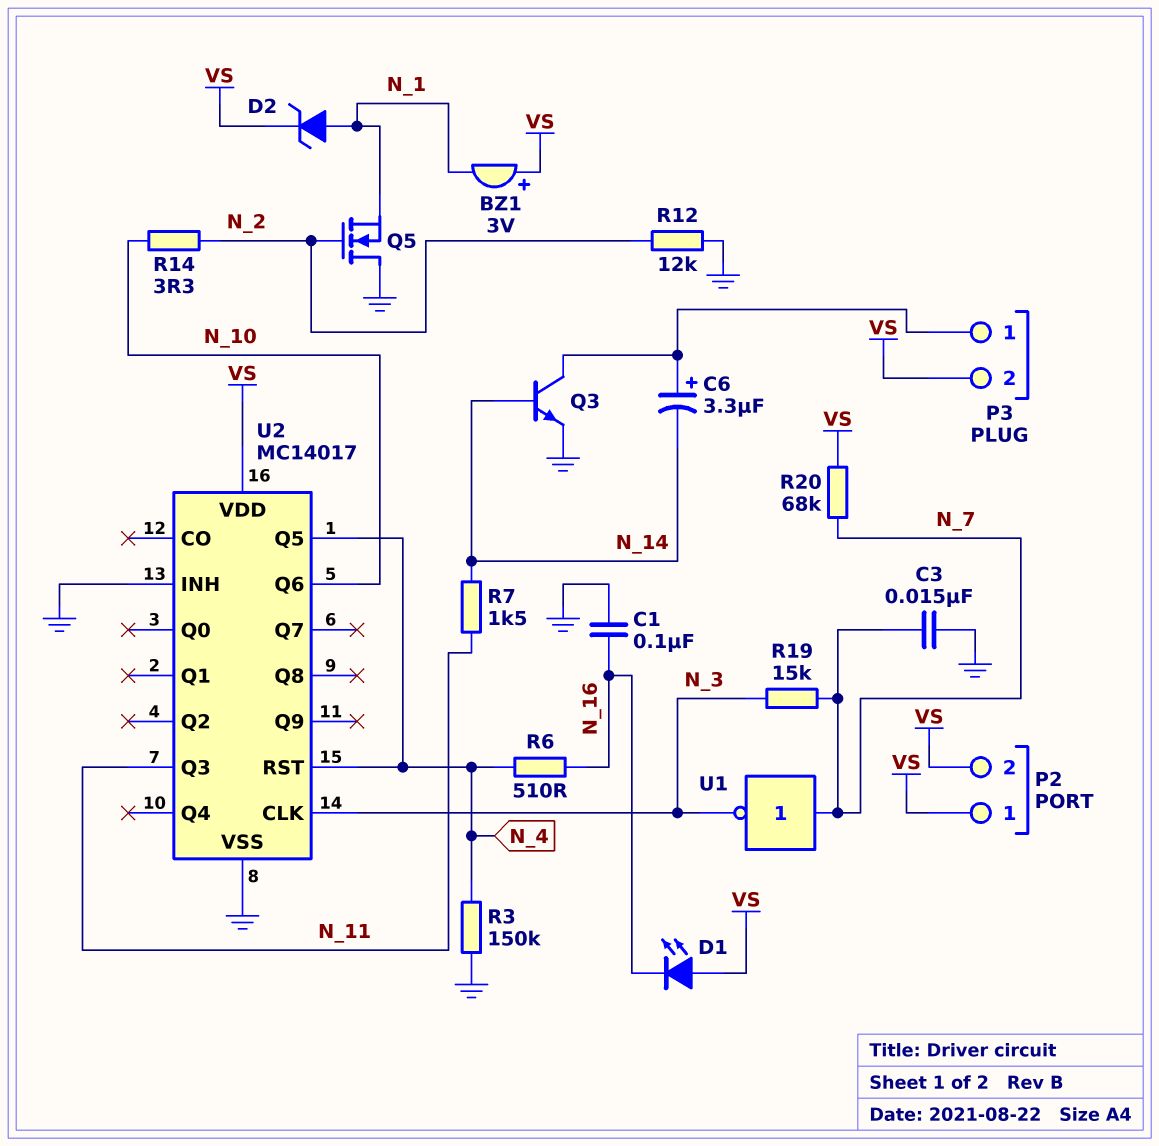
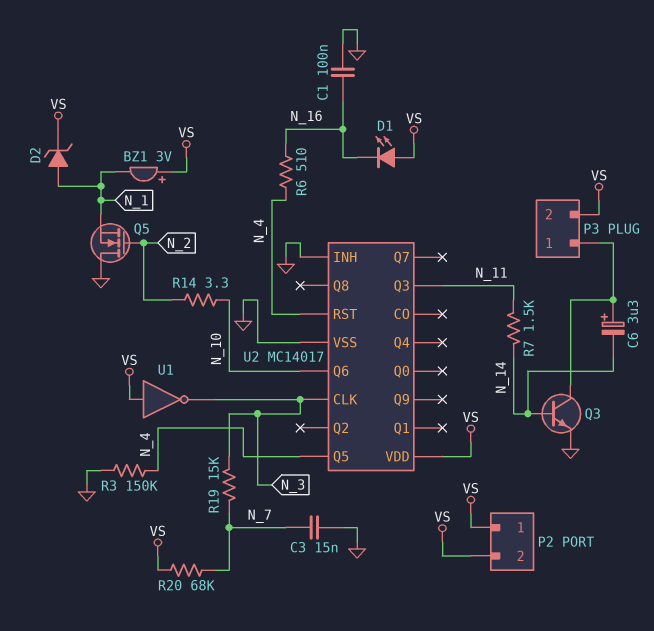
R12: 12k (GND, N_2) -> none
U1: NOT (in N_7, out N_3) -> NOT (in VS, out N_3)

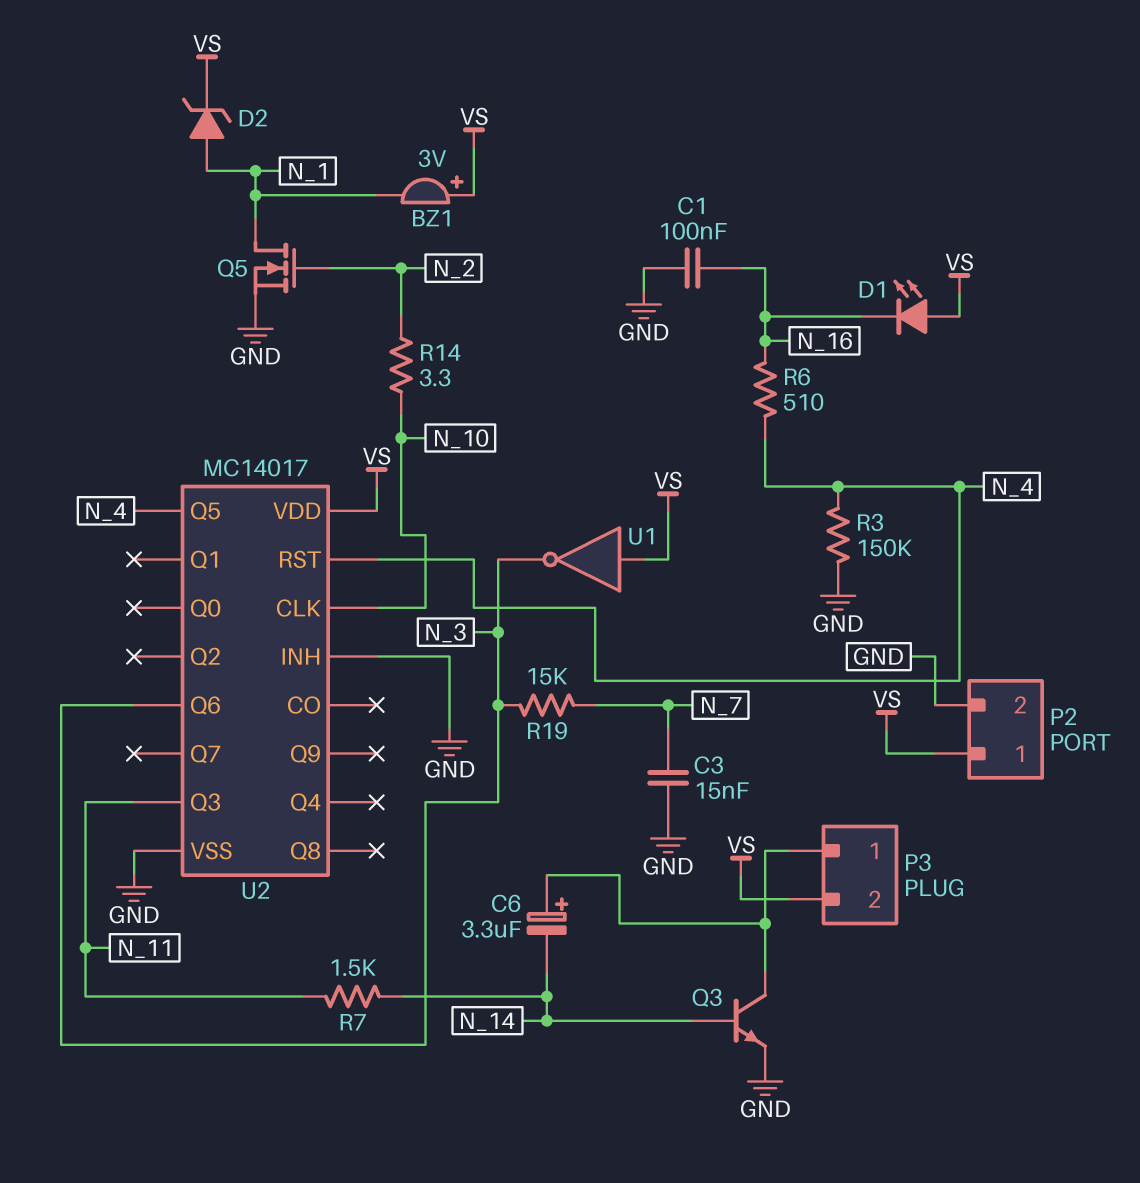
P2 pin 2: VS -> GND
Q5: NMOS (G N_2, D GND, S N_1) -> NMOS (G N_2, D N_1, S GND)
R20: 68k (N_7, VS) -> none
U2 pin CLK: N_3 -> N_10
U2 pin Q6: N_10 -> N_3

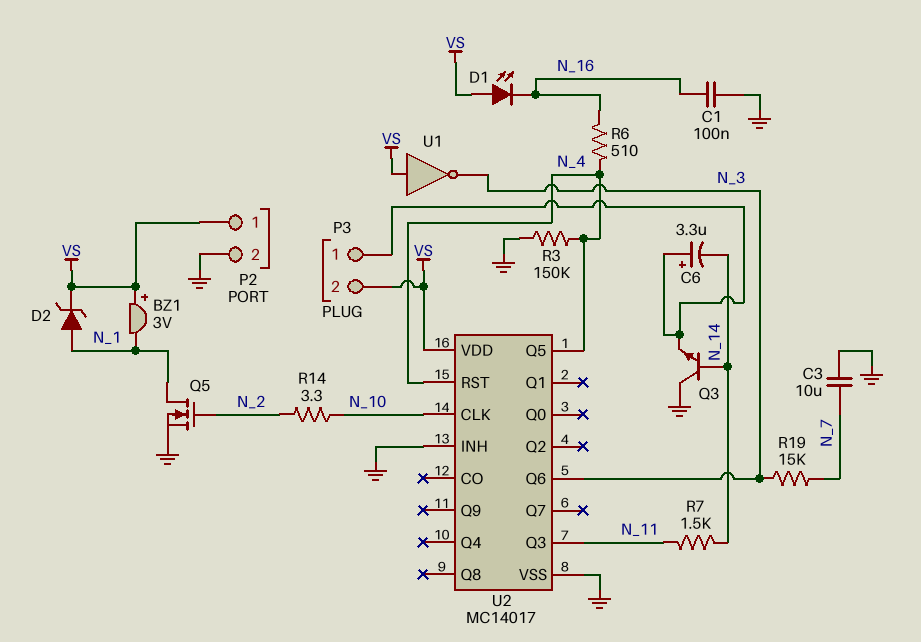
C3: 15nF (GND, N_7) -> 10uF (GND, N_7)
Q3: NPN (B N_14, C P3/1, E GND) -> NPN (B N_14, C GND, E P3/1)

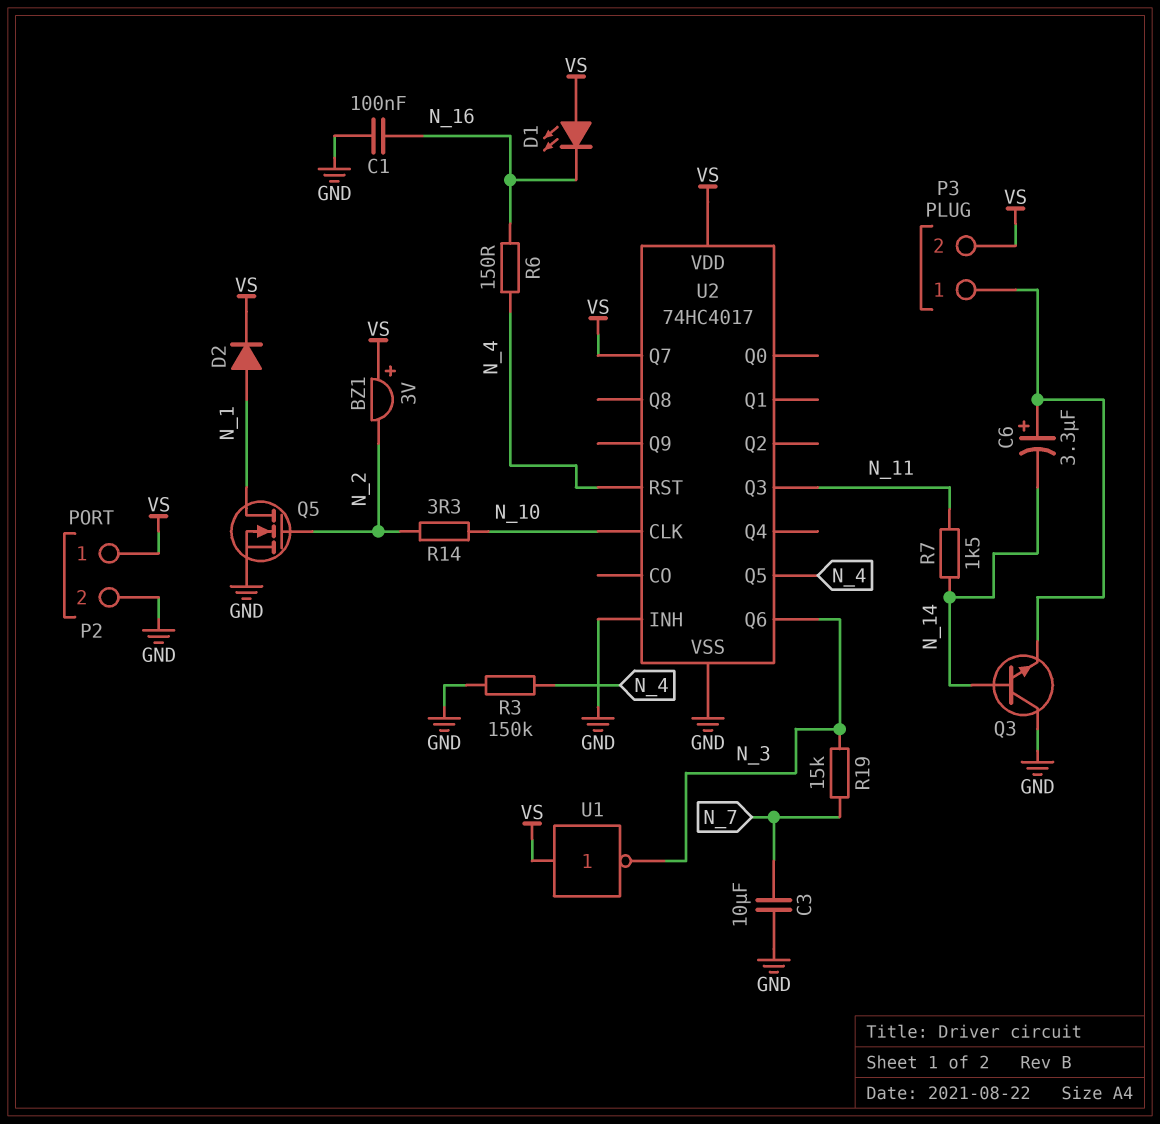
BZ1: buzzer 3V (plus VS, minus N_1) -> buzzer 3V (plus VS, minus N_2)
D2: zener (A N_1, K VS) -> diode (A N_1, K VS)
R6: 510 (N_4, N_16) -> 150 (N_4, N_16)
U2: MC14017 -> 74HC4017
U2 pin Q7: none -> VS

